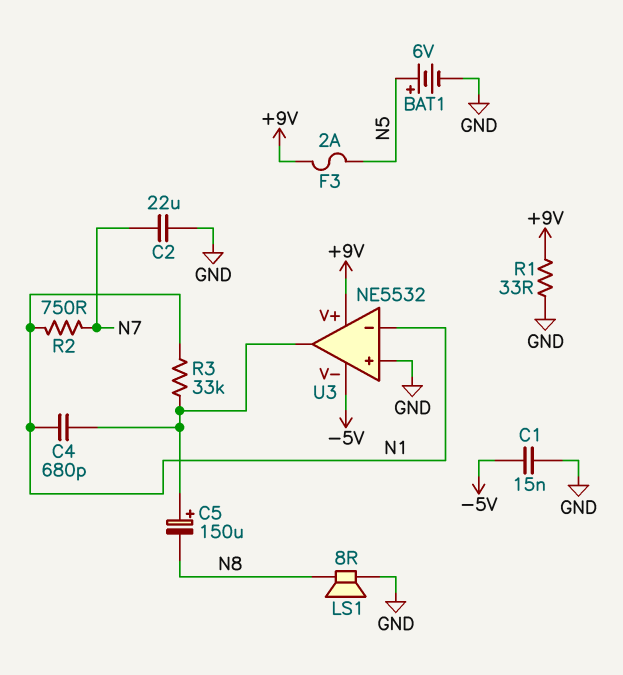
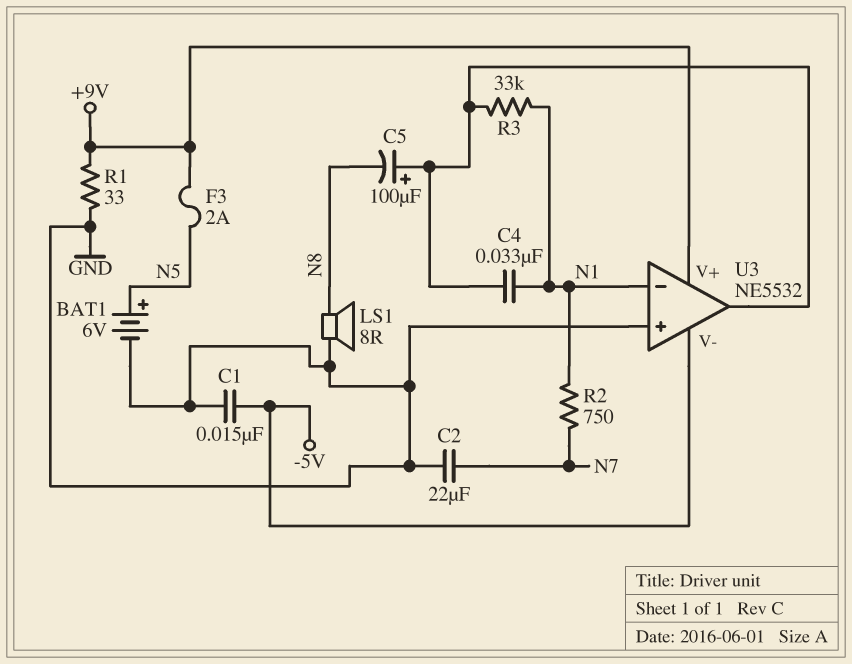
C4: 680pF (N1, U3/out) -> 33nF (N1, U3/out)
C5: 150uF (plus U3/out, minus N8) -> 100uF (plus U3/out, minus N8)

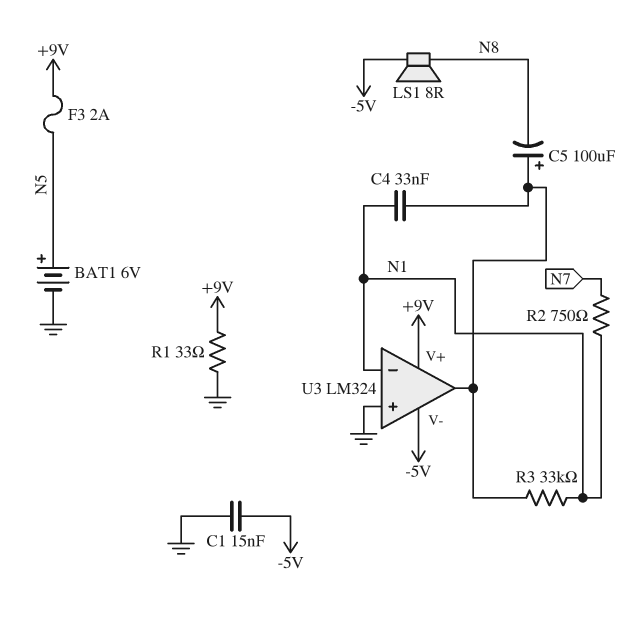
C2: 22uF (GND, N7) -> none
LS1: speaker 8R (GND, N8) -> speaker 8R (-5V, N8)
U3: NE5532 -> LM324

